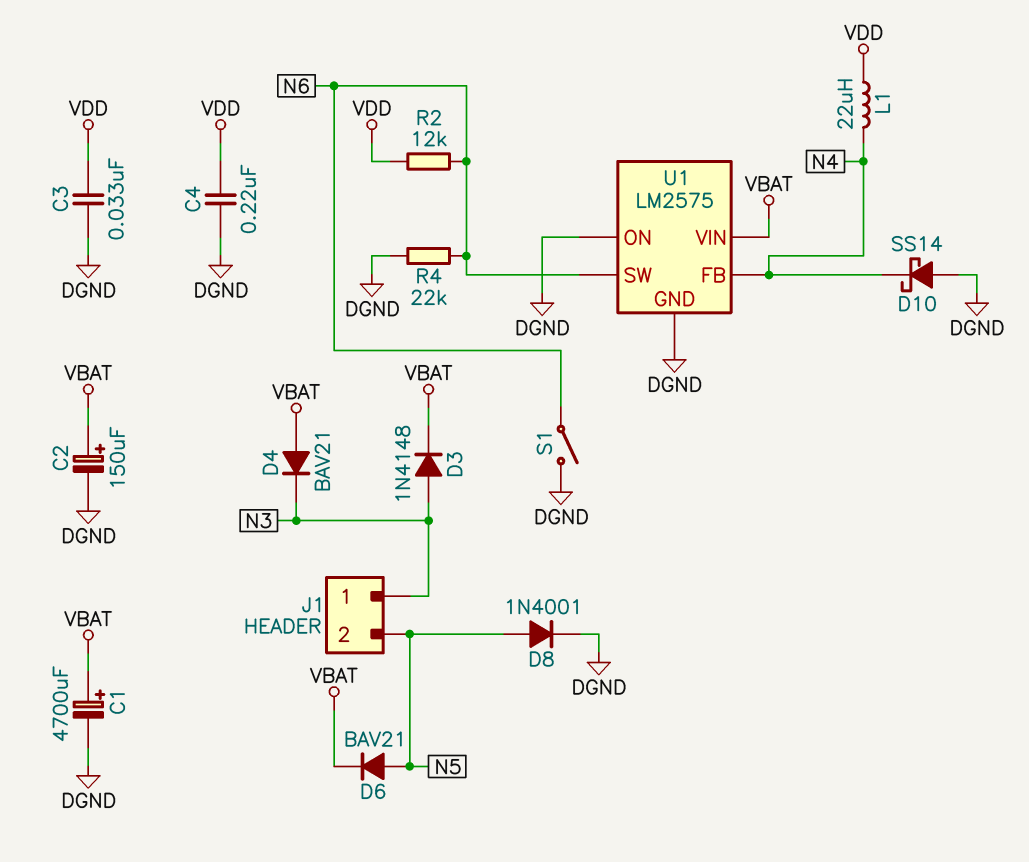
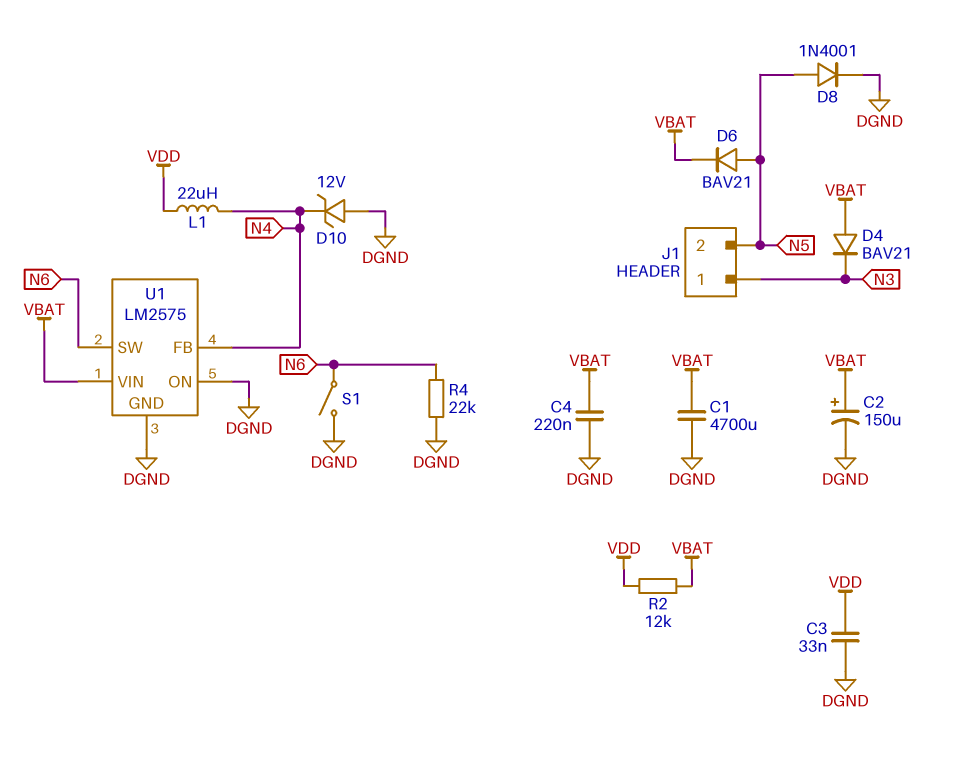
C1: 4700uF (plus VBAT, minus DGND) -> 4700uF (DGND, VBAT)
C4: 220nF (DGND, VDD) -> 220nF (DGND, VBAT)
D3: diode 1N4148 (A N3, K VBAT) -> none
D10: schottky SS14 (A DGND, K N4) -> zener 12V (A DGND, K N4)
R2: 12k (N6, VDD) -> 12k (VBAT, VDD)

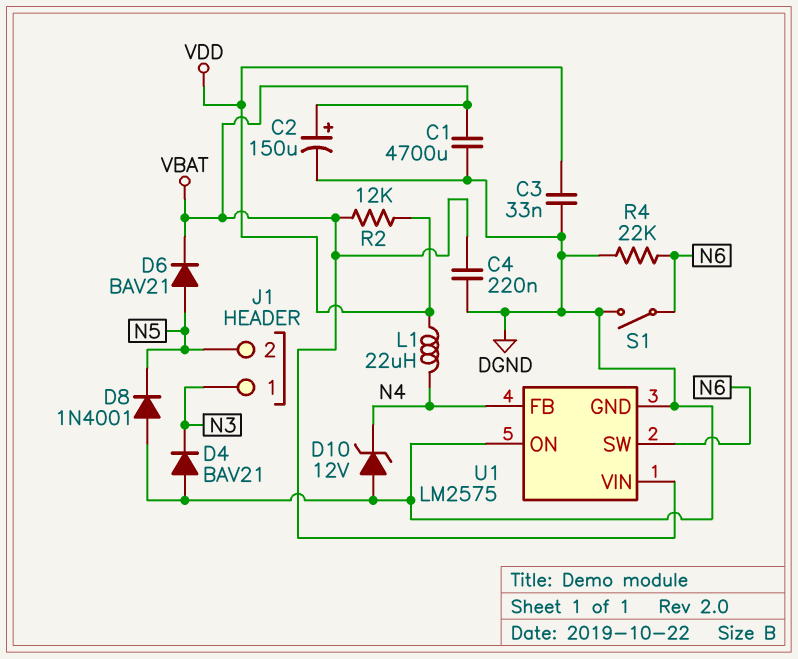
D4: diode BAV21 (A VBAT, K N3) -> diode BAV21 (A DGND, K N3)
D8: diode 1N4001 (A N5, K DGND) -> diode 1N4001 (A DGND, K N5)

